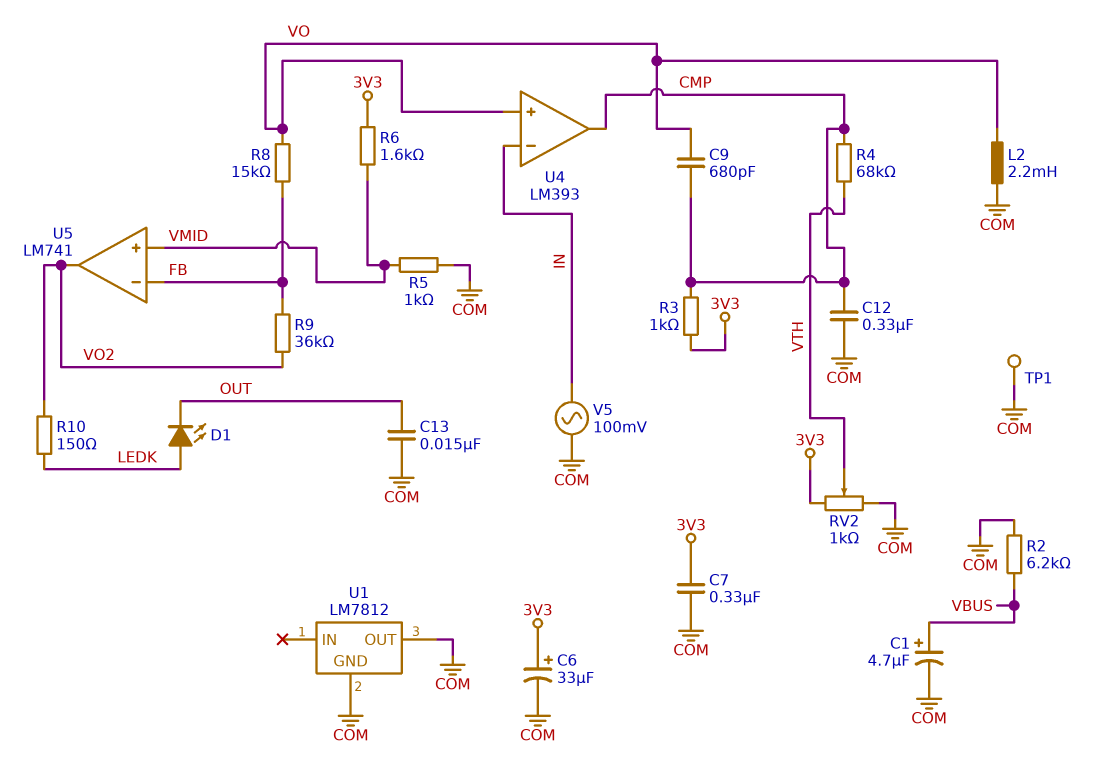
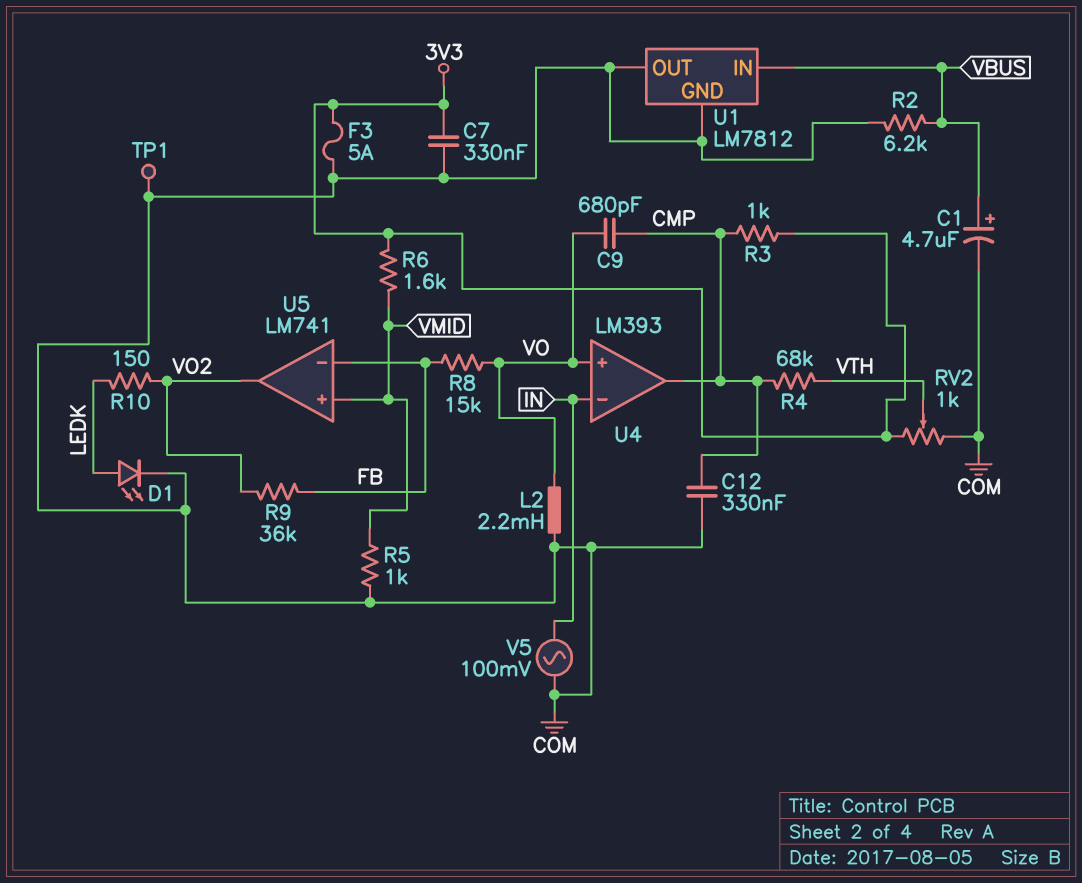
C6: 33uF (plus 3V3, minus COM) -> none
C13: 15nF (COM, OUT) -> none
D1: LED (A LEDK, K OUT) -> LED (A LEDK, K COM)
F3: none -> 5A (3V3, COM)
U1 pin IN: none -> VBUS

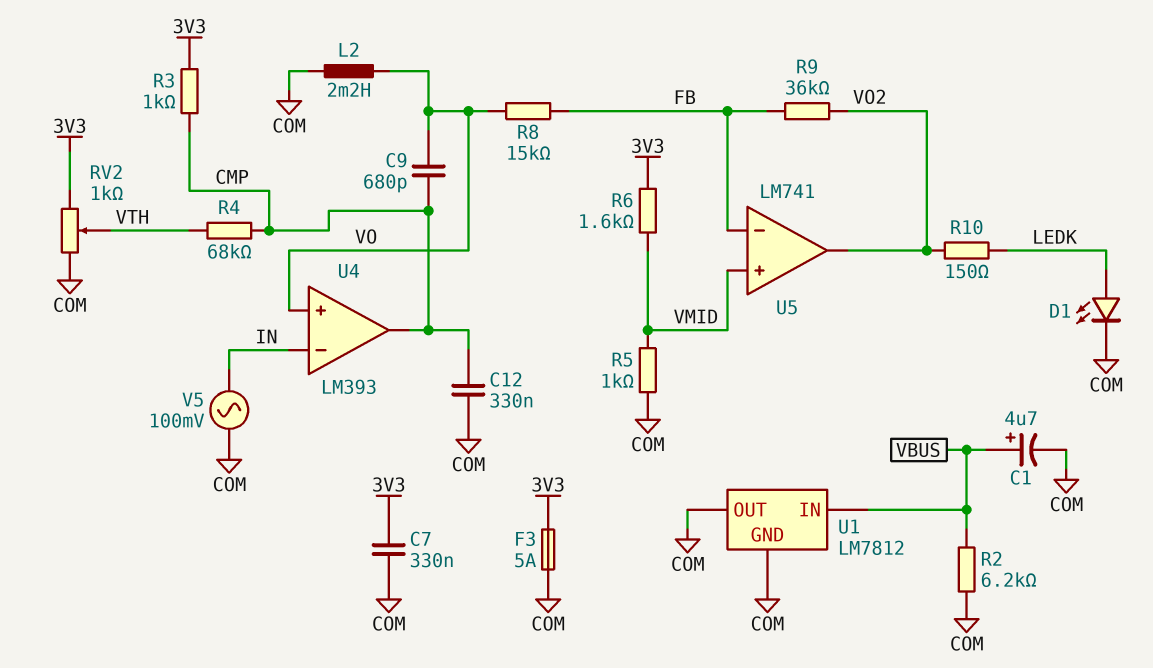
TP1: test point (COM) -> none

